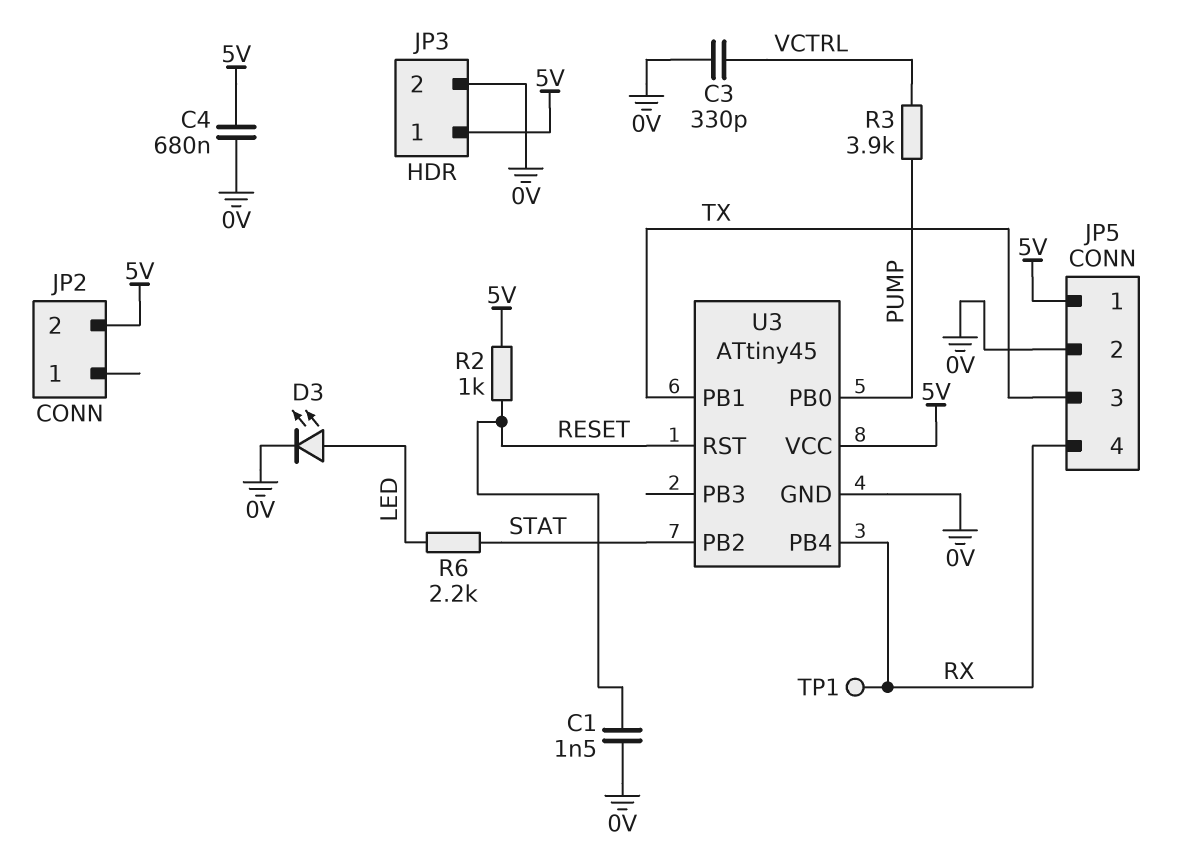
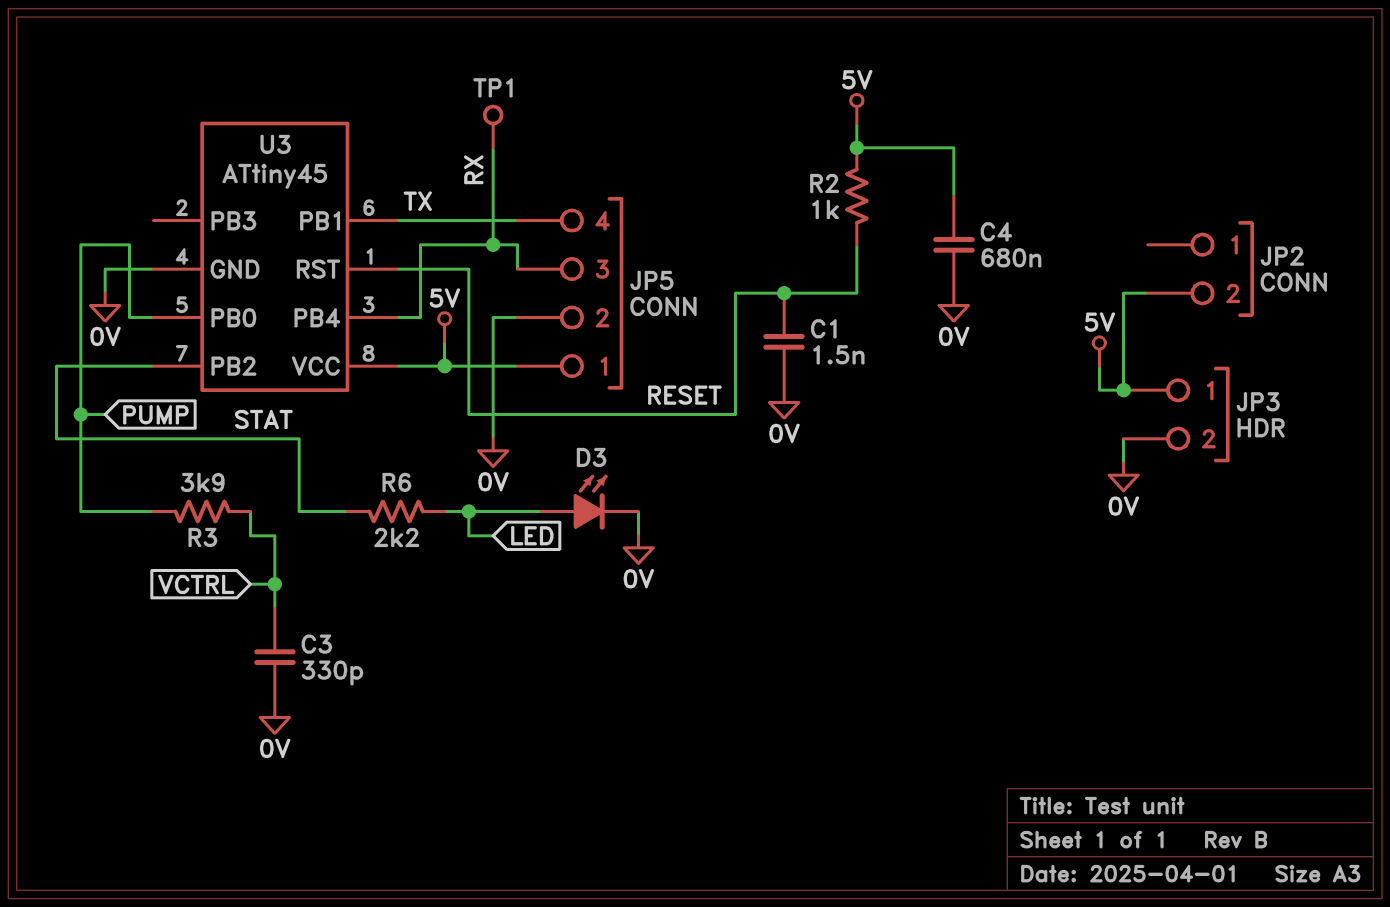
JP5 pin 3: TX -> RX
JP5 pin 4: RX -> TX

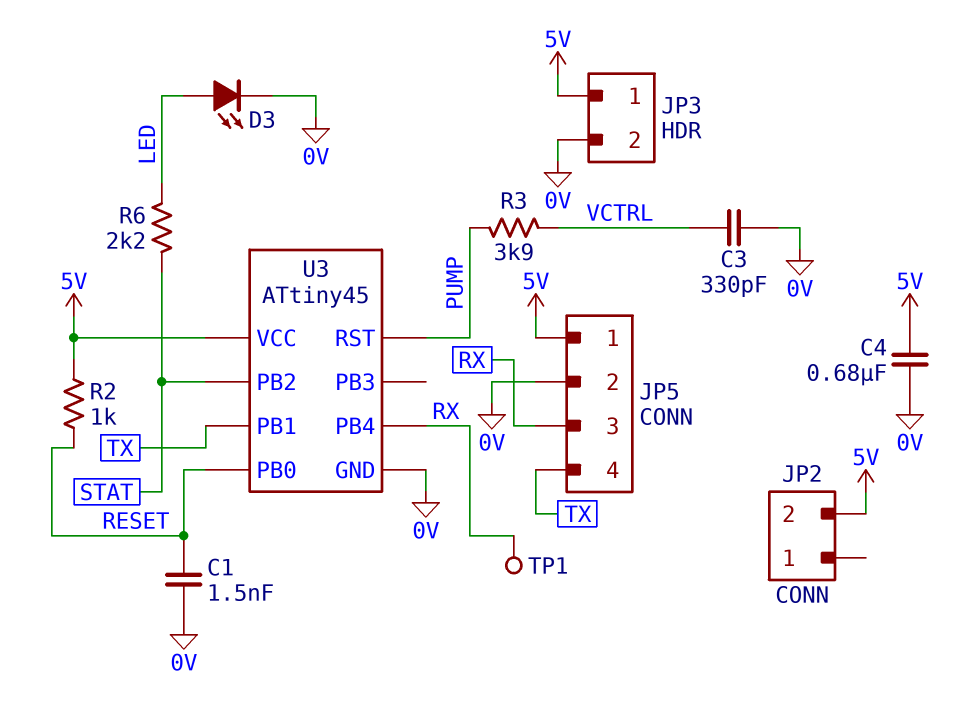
U3 pin PB0: PUMP -> RESET
U3 pin RST: RESET -> PUMP

